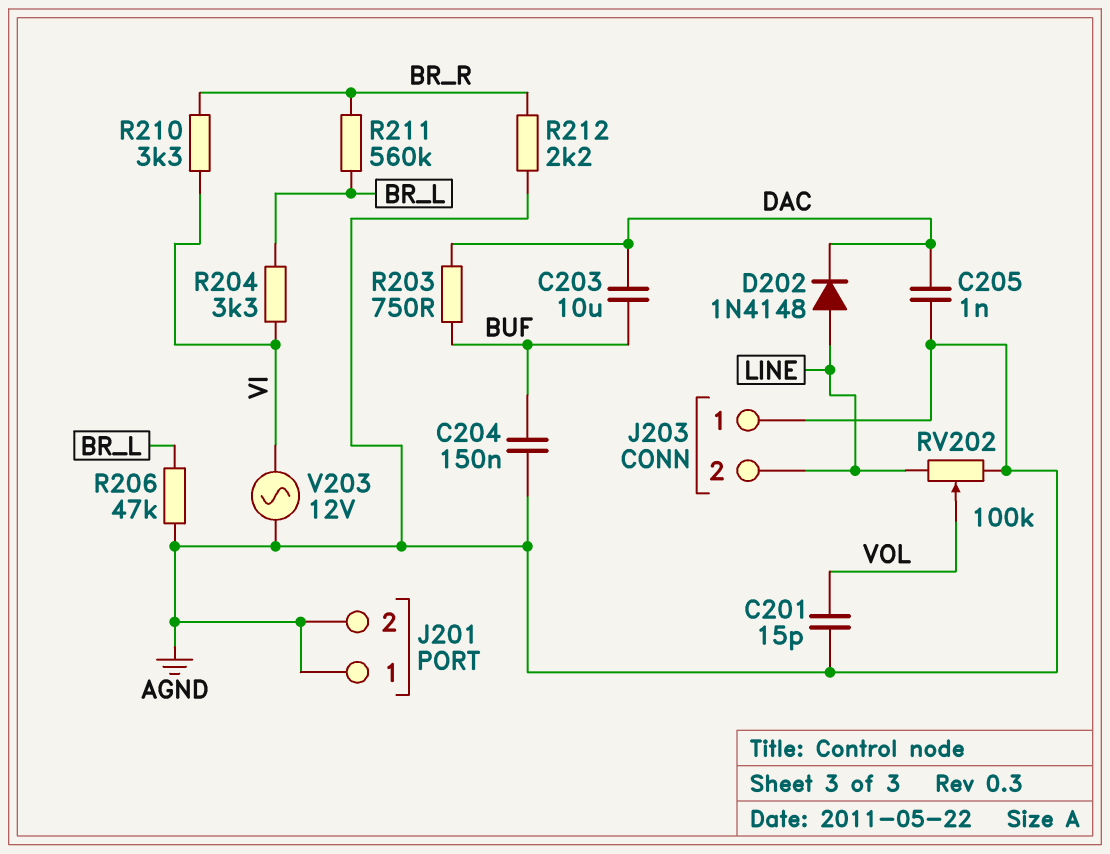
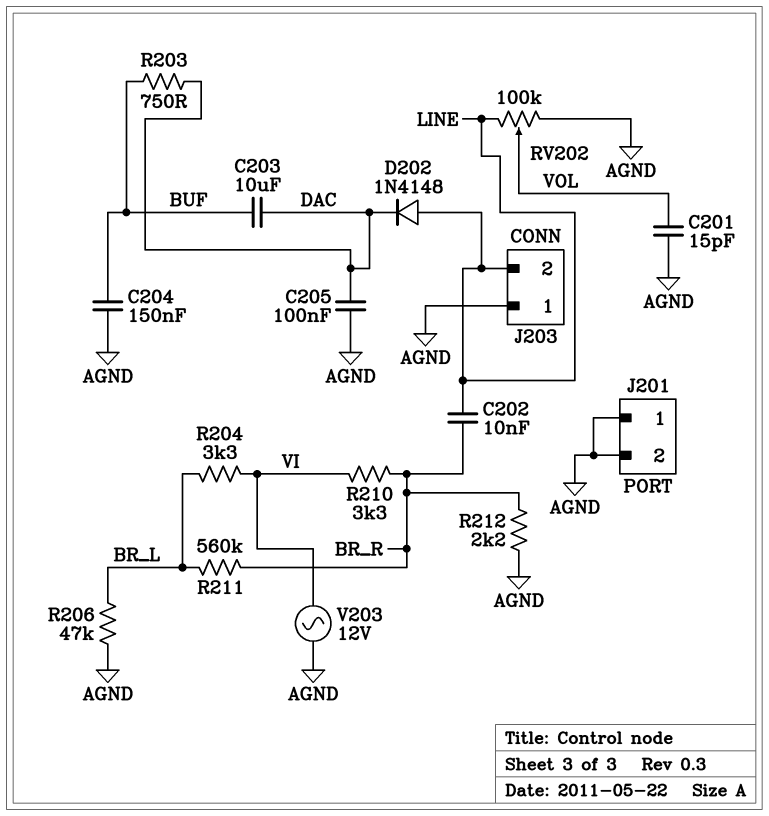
C202: none -> 10nF (BR_R, LINE)
C205: 1nF (AGND, DAC) -> 100nF (AGND, DAC)

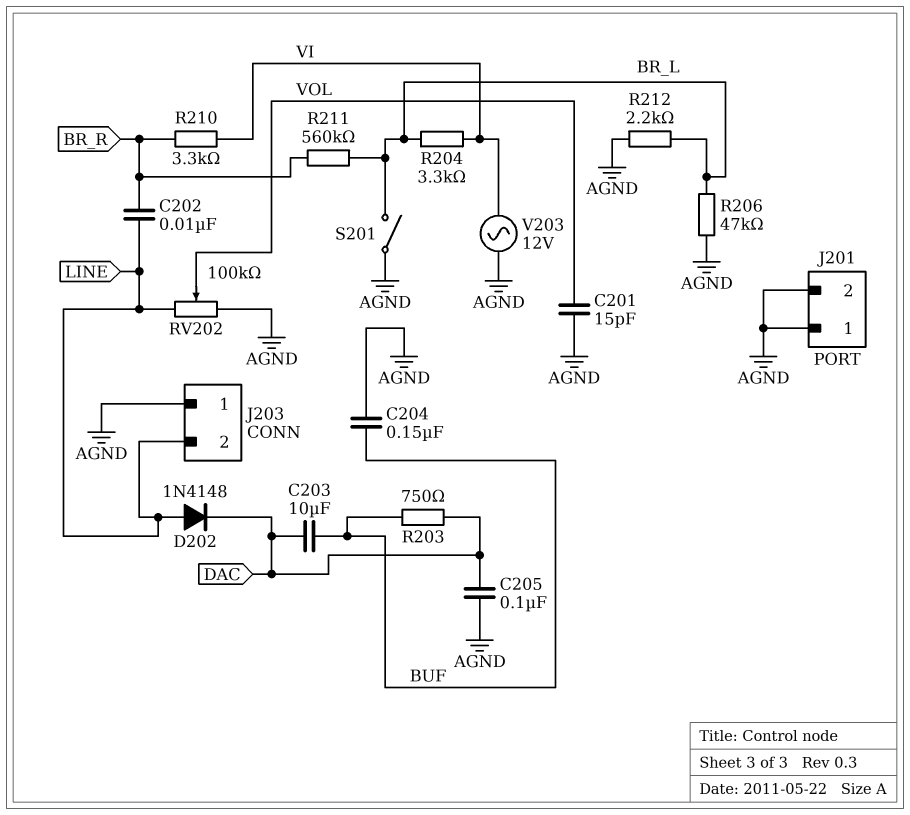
R212: 2.2k (AGND, BR_R) -> 2.2k (AGND, BR_L)
S201: none -> switch (AGND, BR_L)

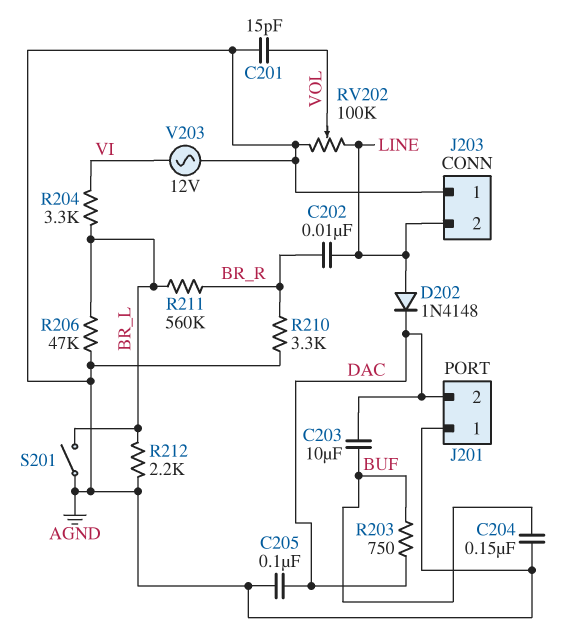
J201 pin 2: AGND -> DAC
R210: 3.3k (BR_R, VI) -> 3.3k (AGND, BR_R)

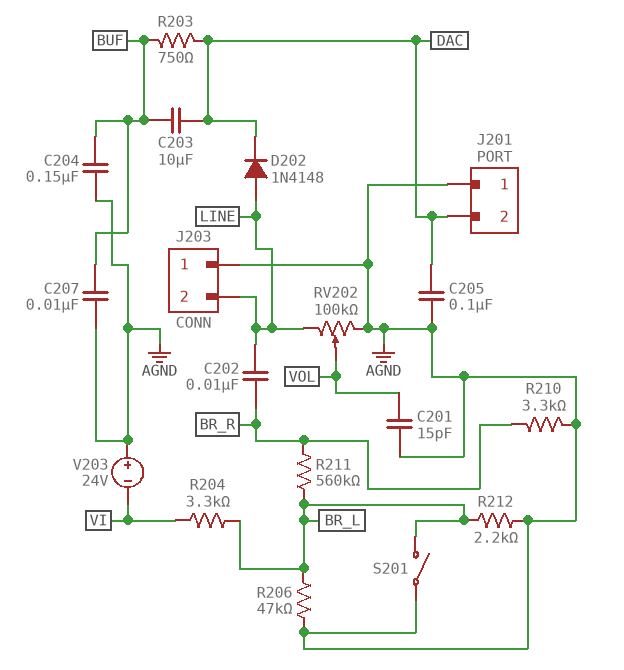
C207: none -> 10nF (AGND, BUF)
V203: AC 12V (AGND, VI) -> 24V (plus AGND, minus VI)

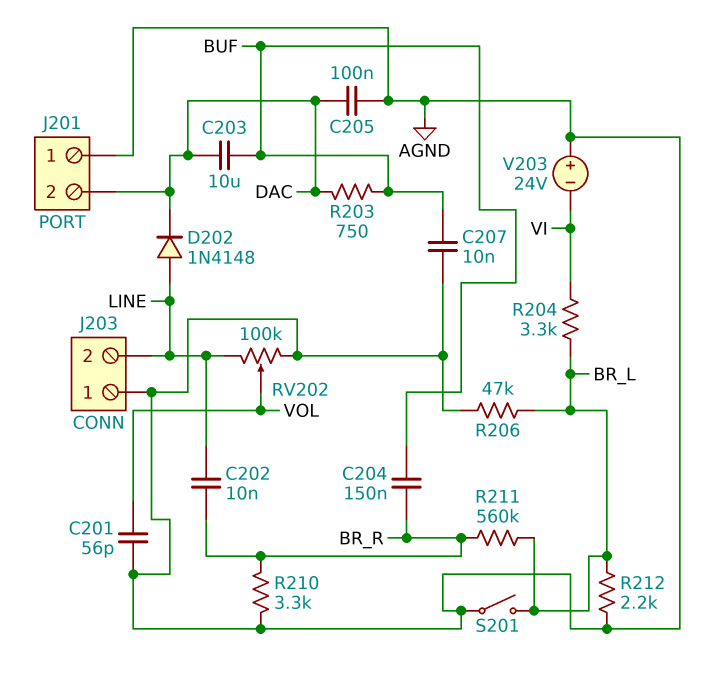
C201: 15pF (AGND, VOL) -> 56pF (AGND, VOL)
C204: 150nF (AGND, BUF) -> 150nF (BR_R, BUF)

